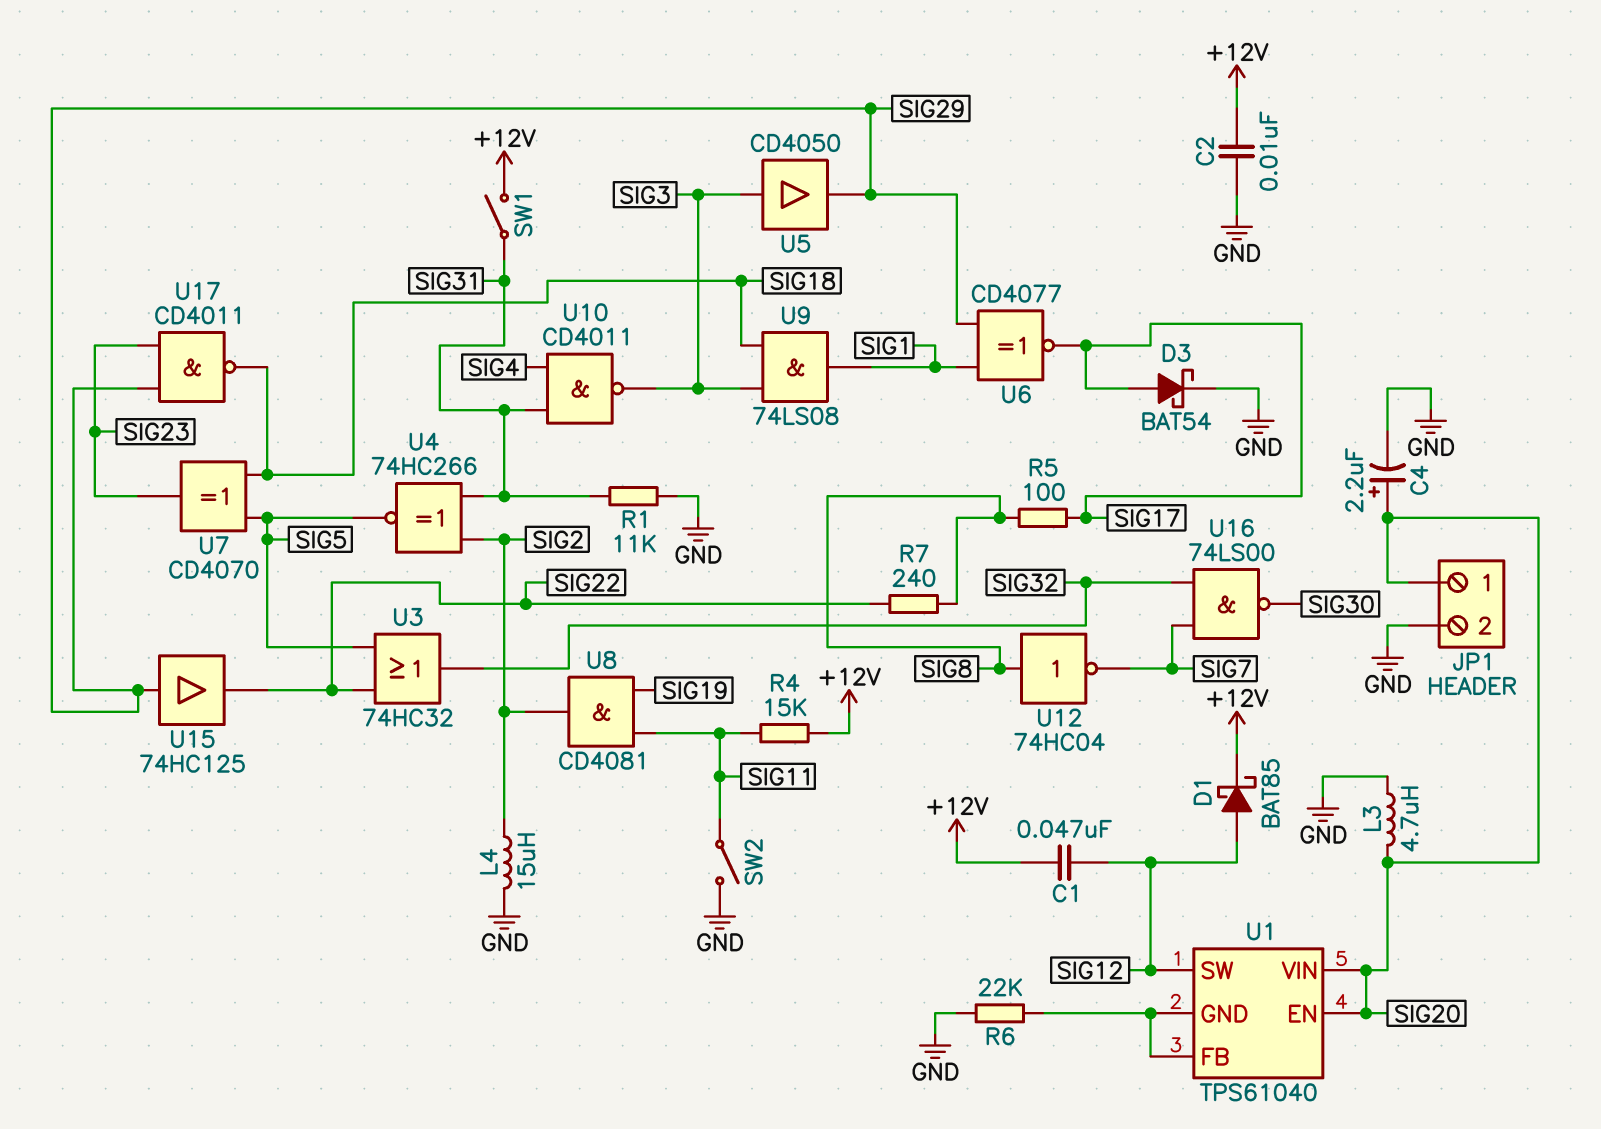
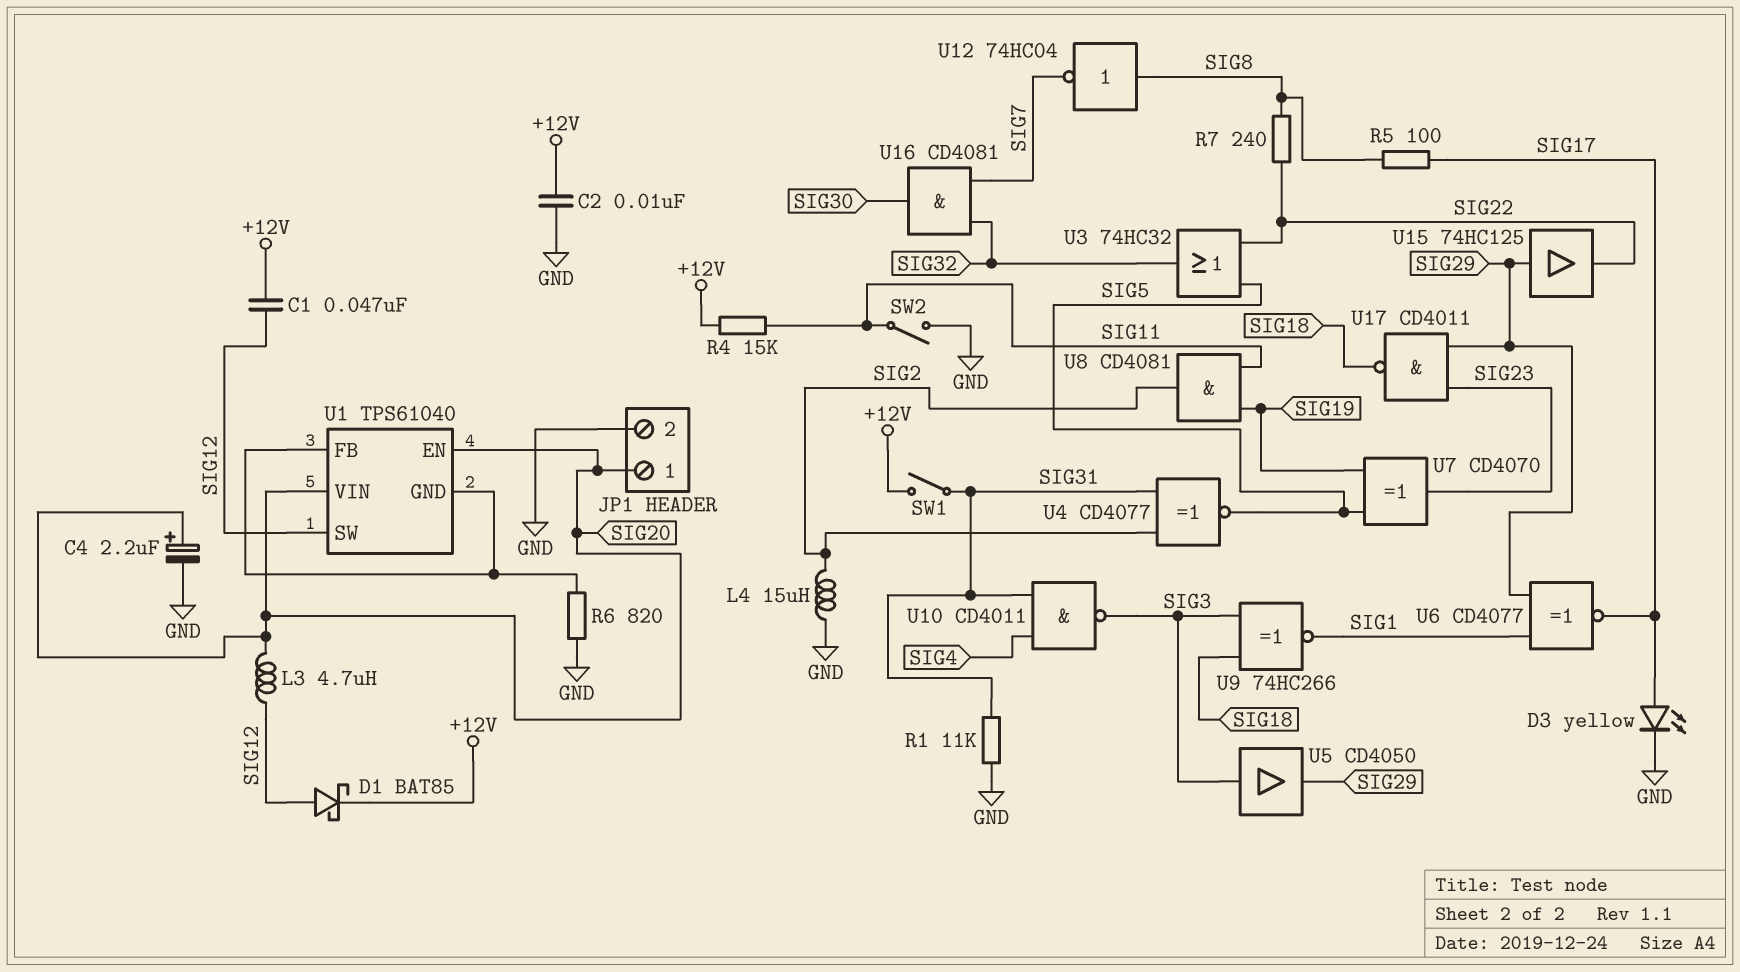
D3: schottky BAT54 (A SIG17, K GND) -> LED yellow (A SIG17, K GND)
L3: 4.7uH (GND, SIG20) -> 4.7uH (SIG12, SIG20)
R6: 22k (GND, U1/FB) -> 820 (GND, U1/FB)
U4: XNOR 74HC266 (in SIG2, in SIG31, out SIG5) -> XNOR CD4077 (in SIG2, in SIG31, out SIG5)
U7: XOR CD4070 (in SIG5, in SIG18, out SIG23) -> XOR CD4070 (in SIG5, in SIG19, out SIG23)
U9: AND 74LS08 (in SIG3, in SIG18, out SIG1) -> XNOR 74HC266 (in SIG3, in SIG18, out SIG1)
U16: NAND 74LS00 (in SIG7, in SIG32, out SIG30) -> AND CD4081 (in SIG7, in SIG32, out SIG30)

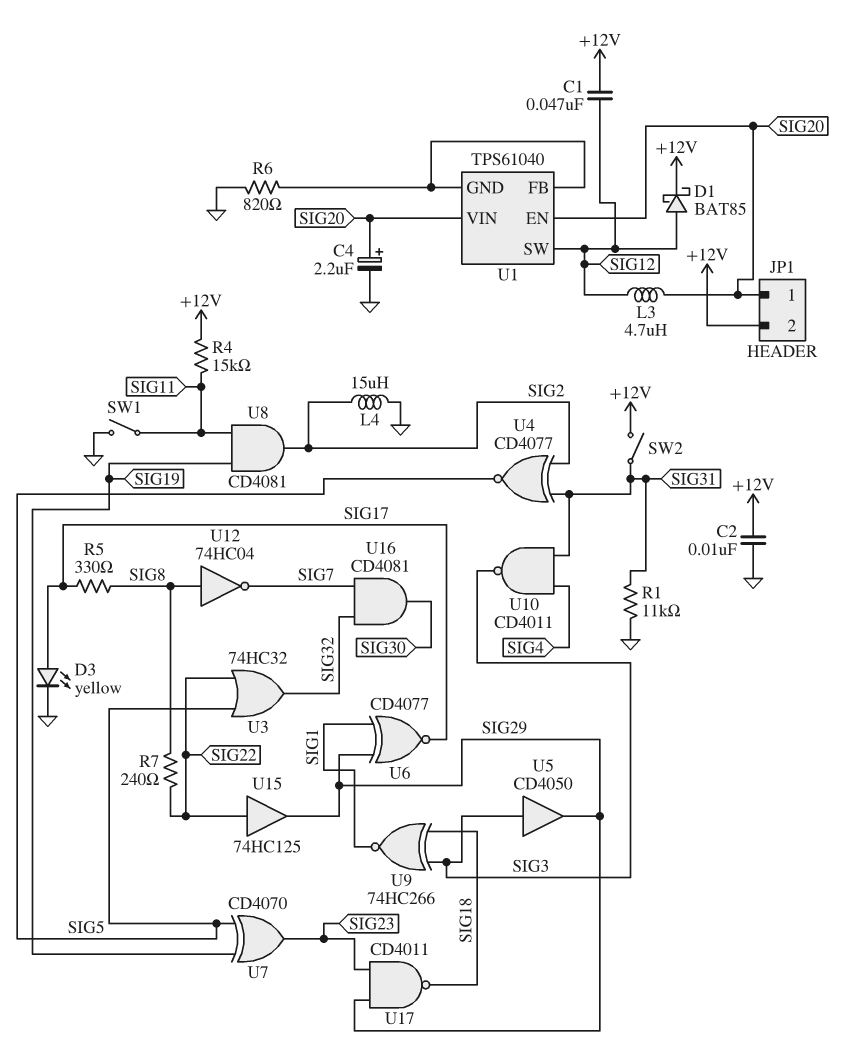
JP1 pin 2: GND -> +12V
R5: 100 (SIG8, SIG17) -> 330 (SIG8, SIG17)
SW1: switch (+12V, SIG31) -> switch (GND, SIG11)
SW2: switch (GND, SIG11) -> switch (+12V, SIG31)
U15: buffer 74HC125 (in SIG29, out SIG22) -> buffer 74HC125 (in SIG22, out SIG29)

